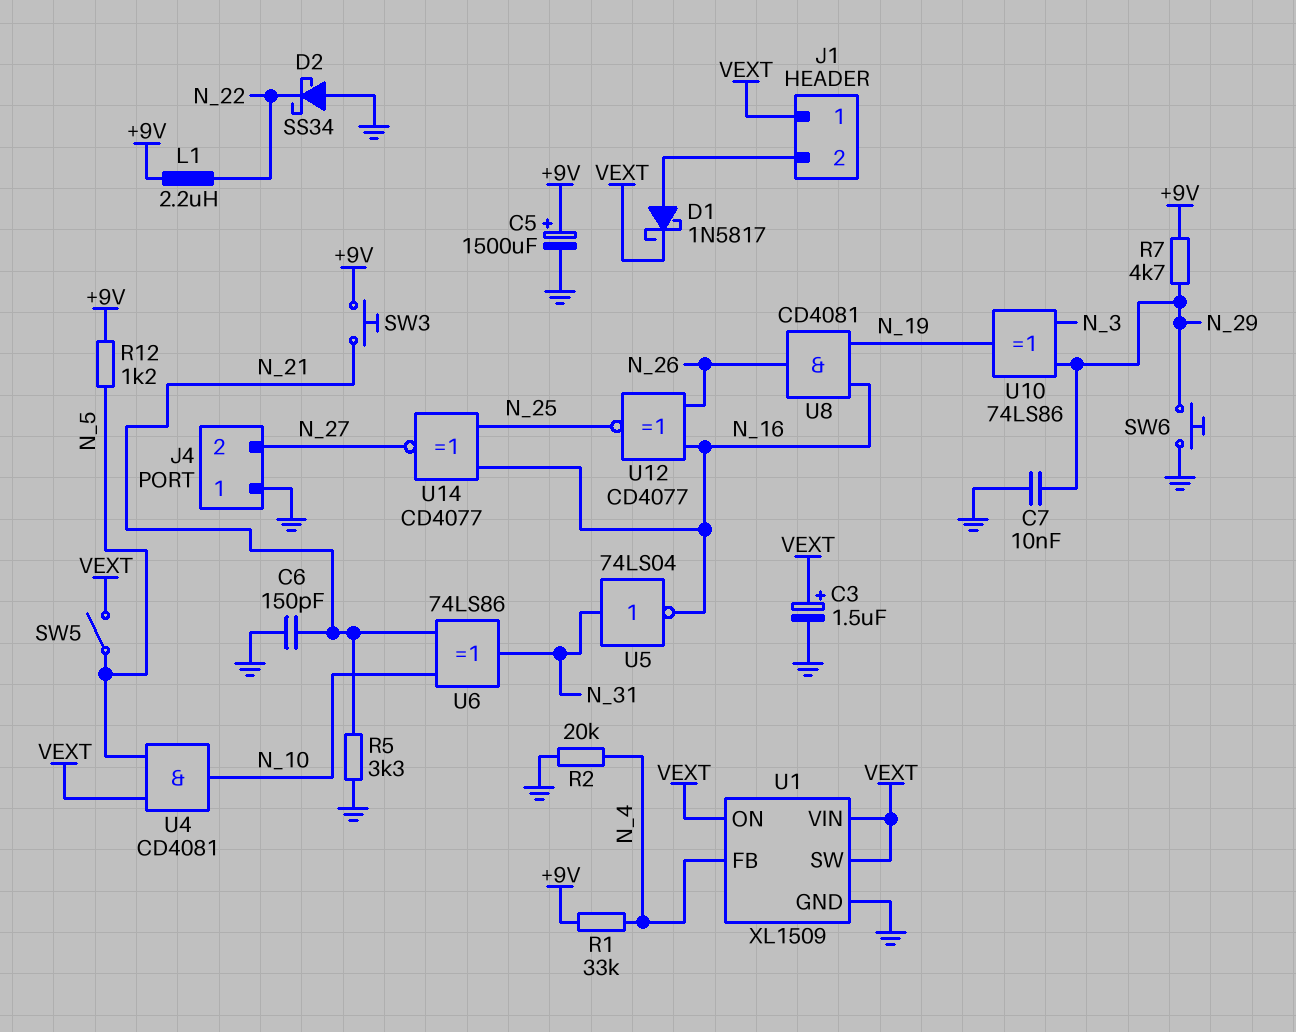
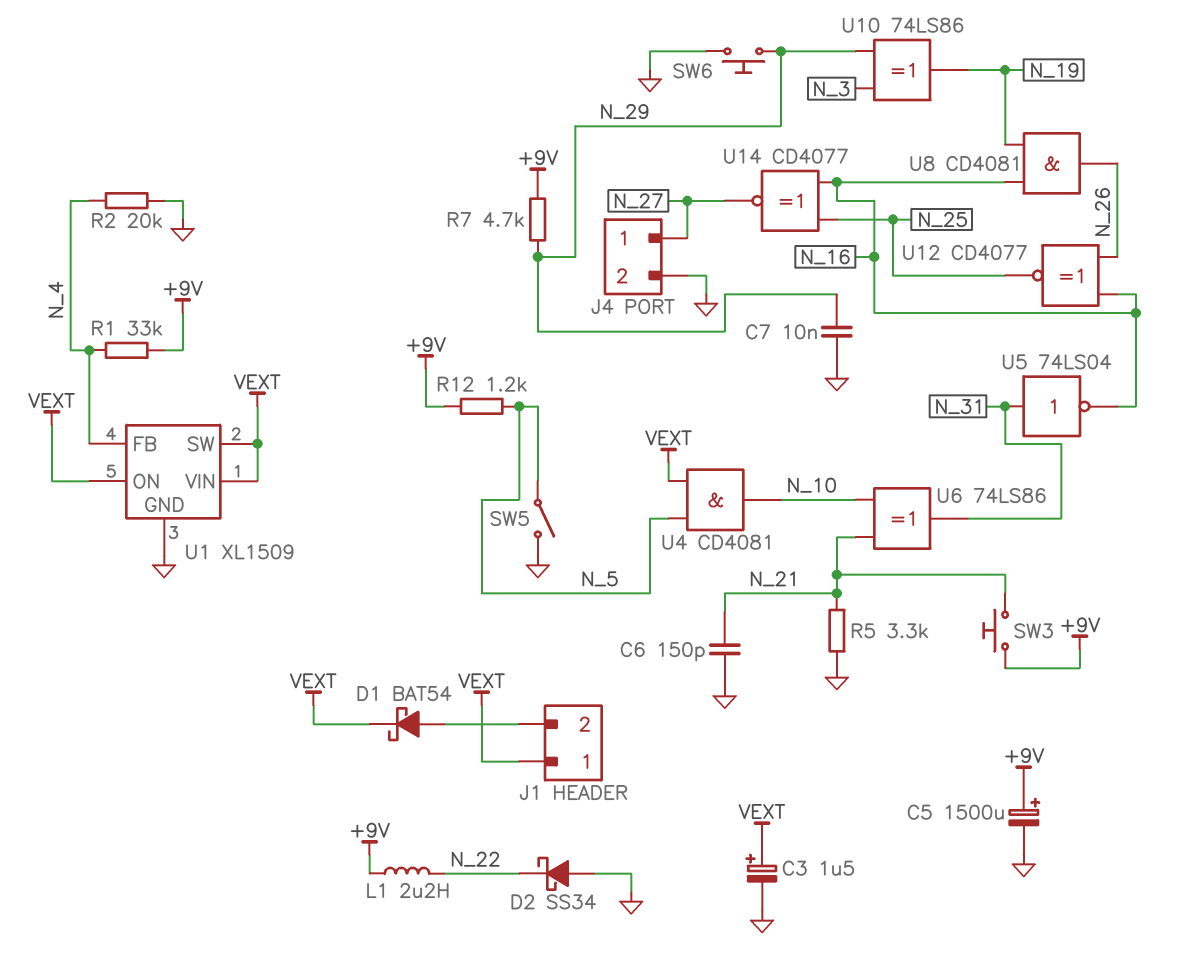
D1: schottky 1N5817 (A J1/2, K VEXT) -> schottky BAT54 (A J1/2, K VEXT)
J4 pin 1: GND -> N_27
J4 pin 2: N_27 -> GND
SW5: switch (N_5, VEXT) -> switch (GND, N_5)

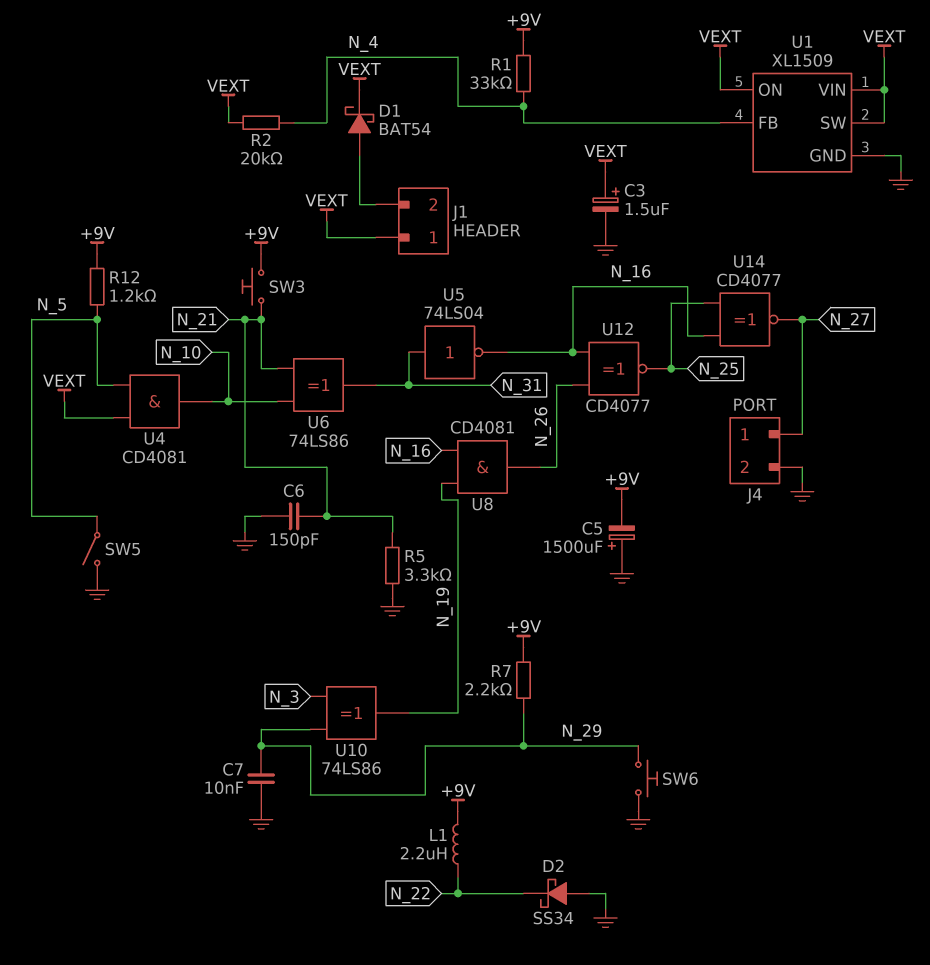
C5: 1500uF (plus +9V, minus GND) -> 1500uF (plus GND, minus +9V)
R2: 20k (GND, N_4) -> 20k (N_4, VEXT)
R7: 4.7k (+9V, N_29) -> 2.2k (+9V, N_29)

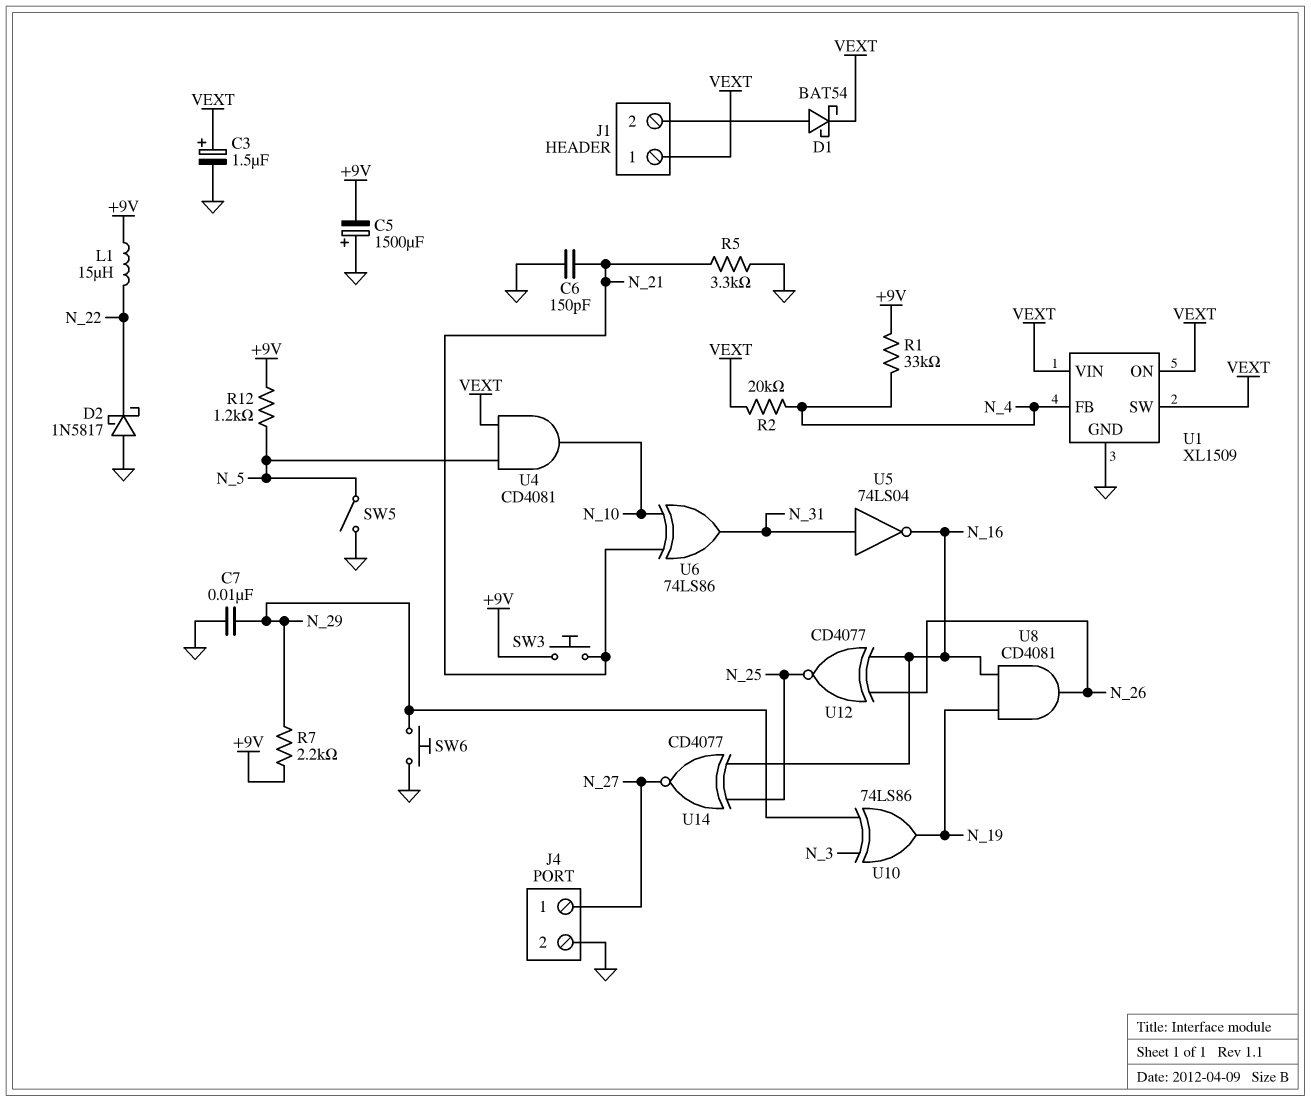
D2: schottky SS34 (A GND, K N_22) -> schottky 1N5817 (A GND, K N_22)
L1: 2.2uH (+9V, N_22) -> 15uH (+9V, N_22)

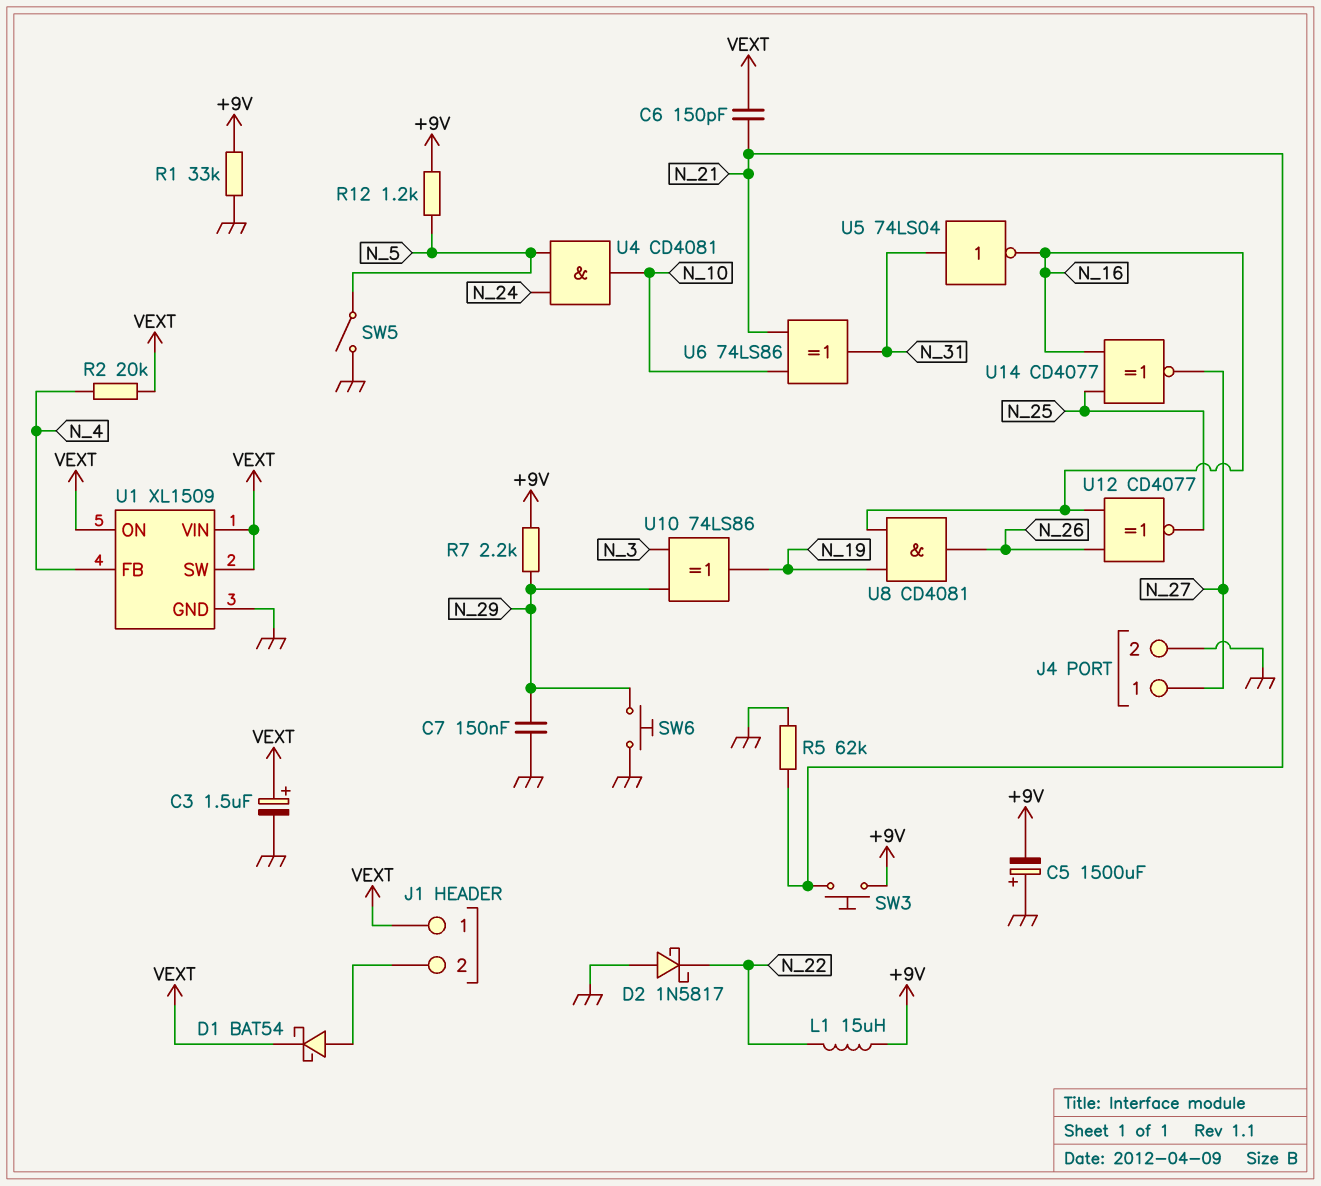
C6: 150pF (GND, N_21) -> 150pF (N_21, VEXT)
C7: 10nF (GND, N_29) -> 150nF (GND, N_29)
R1: 33k (+9V, N_4) -> 33k (+9V, GND)
R5: 3.3k (GND, N_21) -> 62k (GND, N_21)
U4: AND CD4081 (in N_5, in VEXT, out N_10) -> AND CD4081 (in N_5, in N_24, out N_10)

